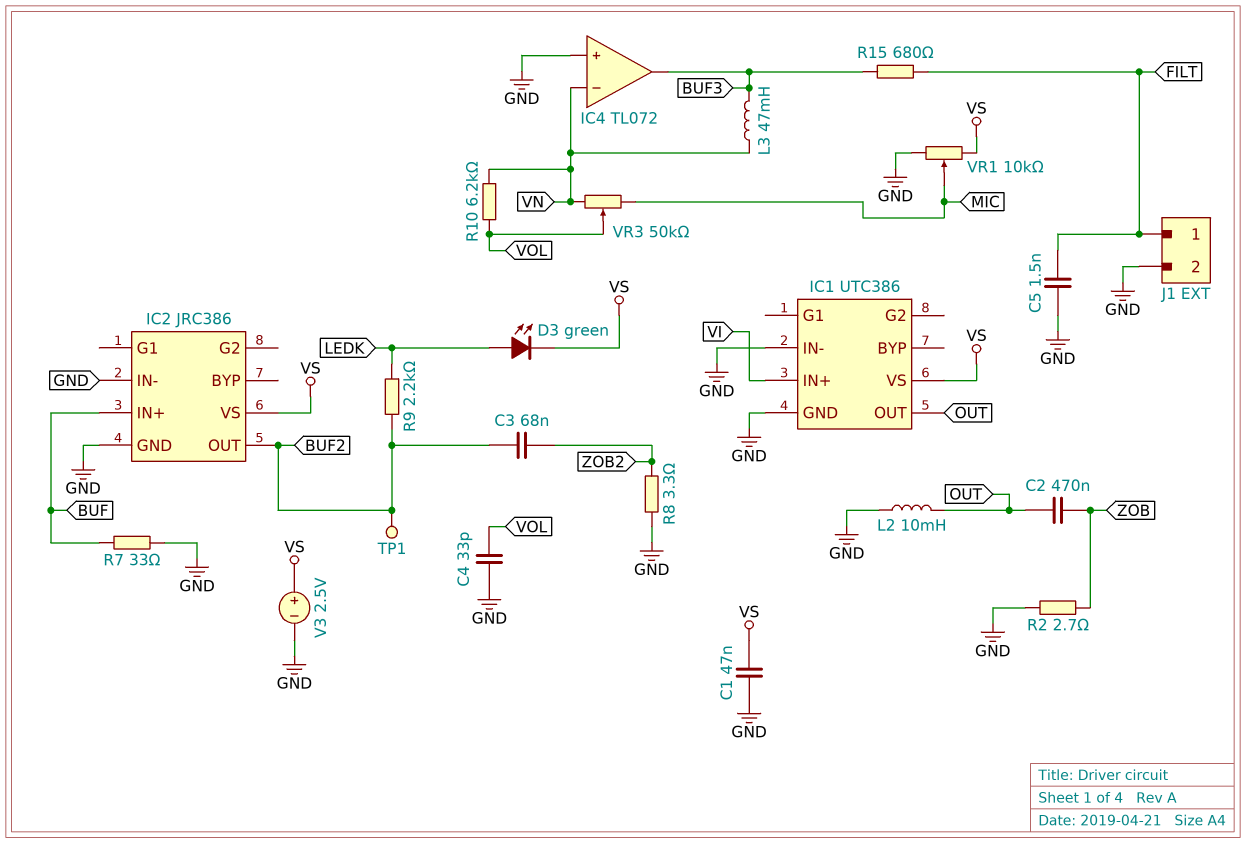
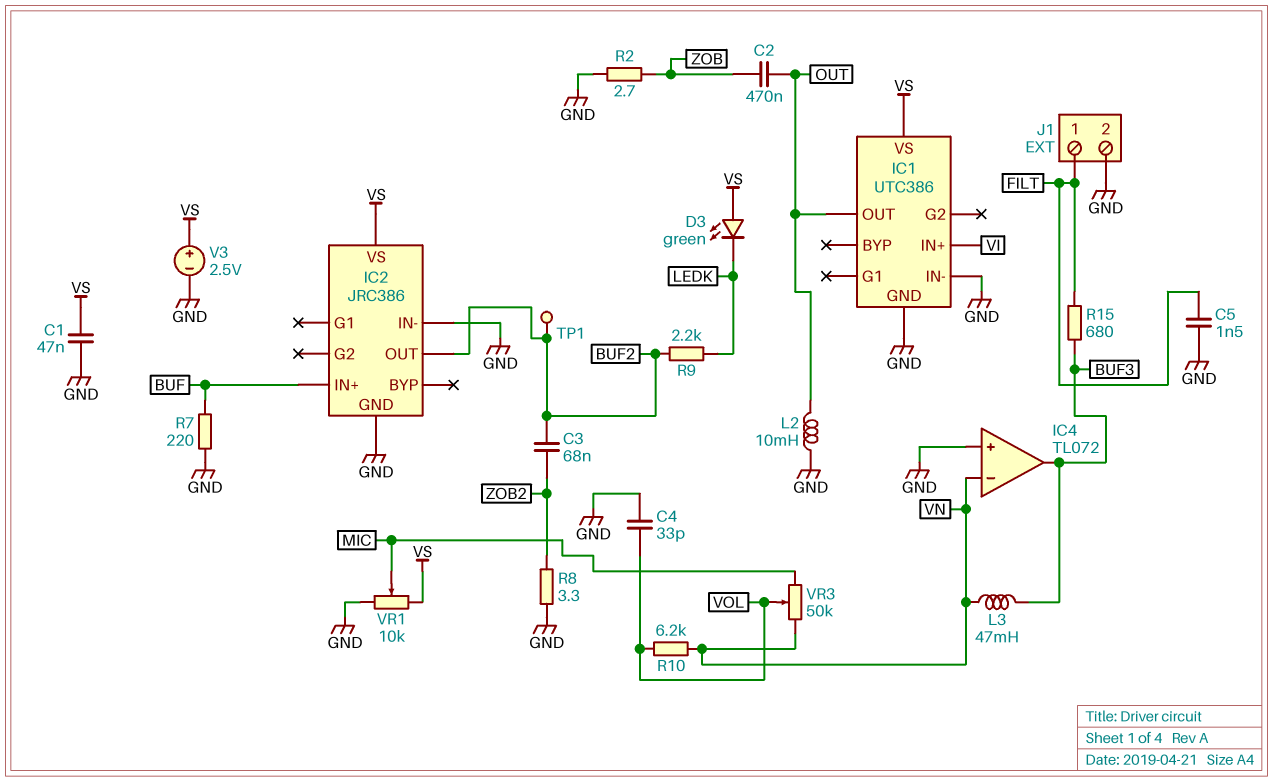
D3: LED green (A LEDK, K VS) -> LED green (A VS, K LEDK)
R7: 33 (BUF, GND) -> 220 (BUF, GND)

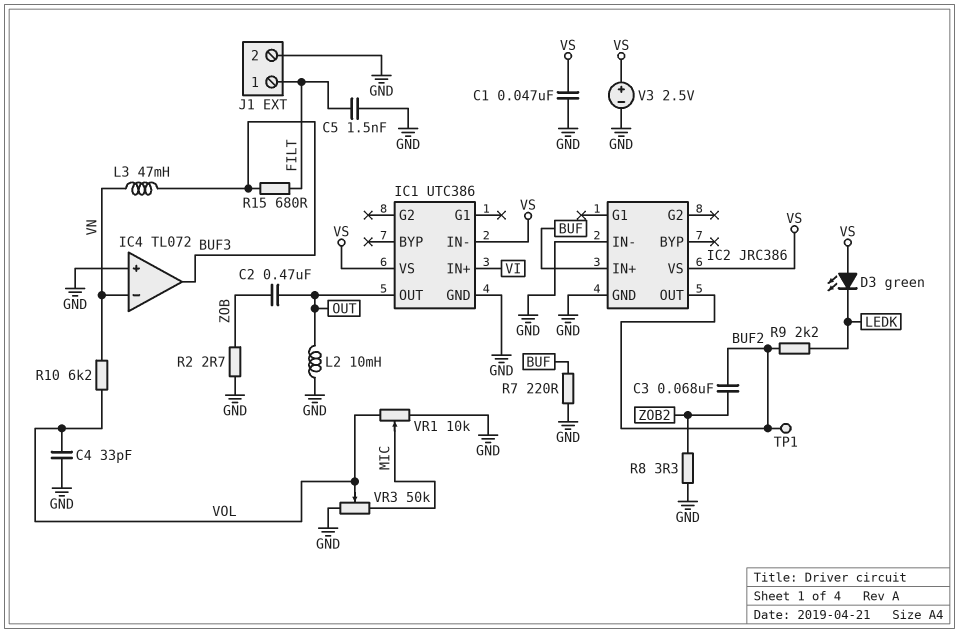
IC1 pin IN-: GND -> VS
VR1: 10k (GND, VS, wiper MIC) -> 10k (GND, VOL, wiper MIC)
VR3: 50k (MIC, VN, wiper VOL) -> 50k (GND, MIC, wiper VOL)

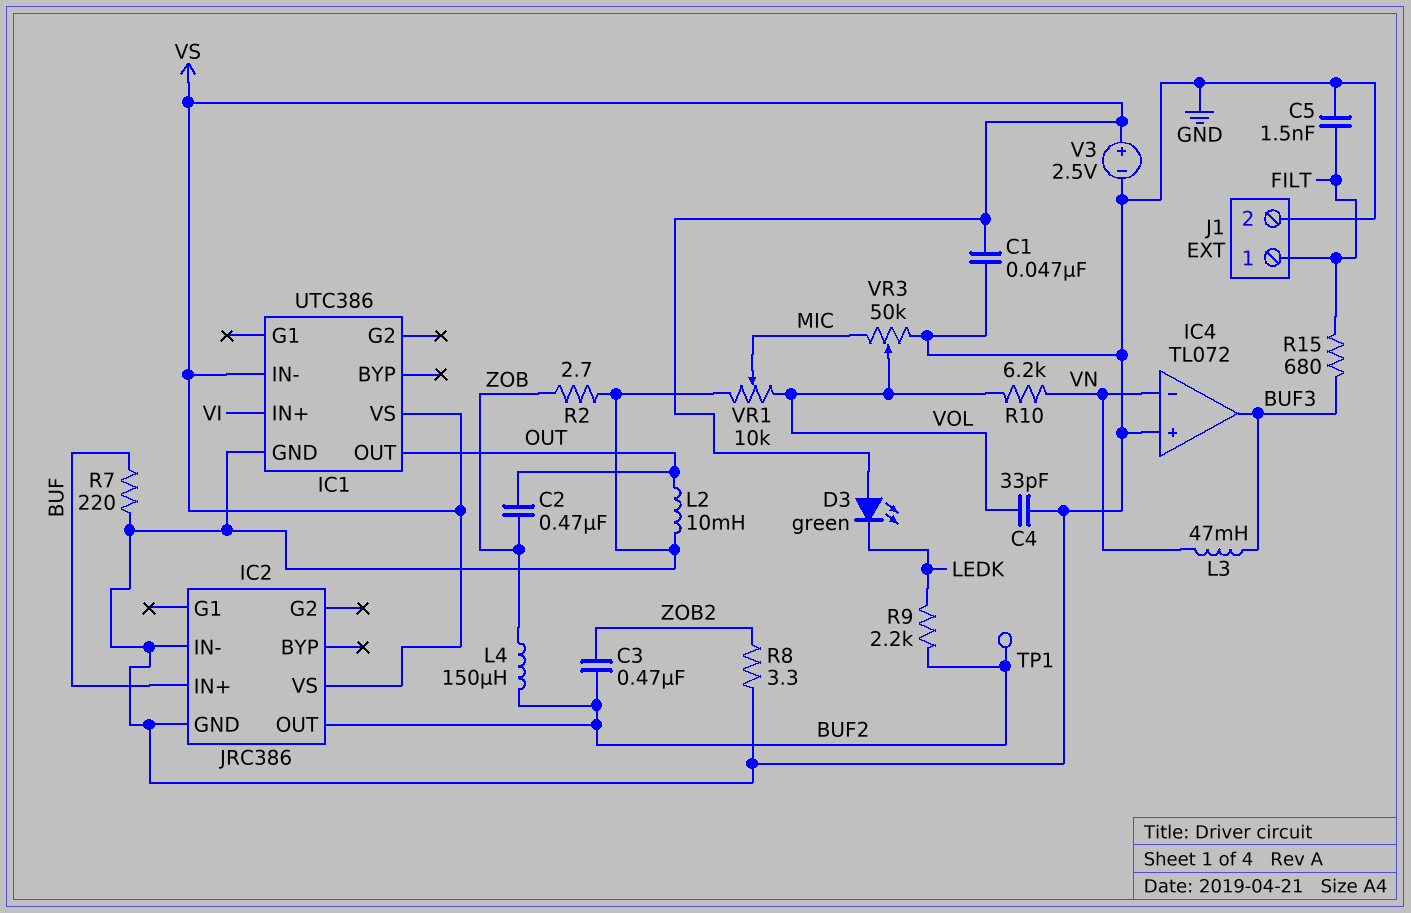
C3: 68nF (BUF2, ZOB2) -> 470nF (BUF2, ZOB2)
L4: none -> 150uH (BUF2, ZOB)

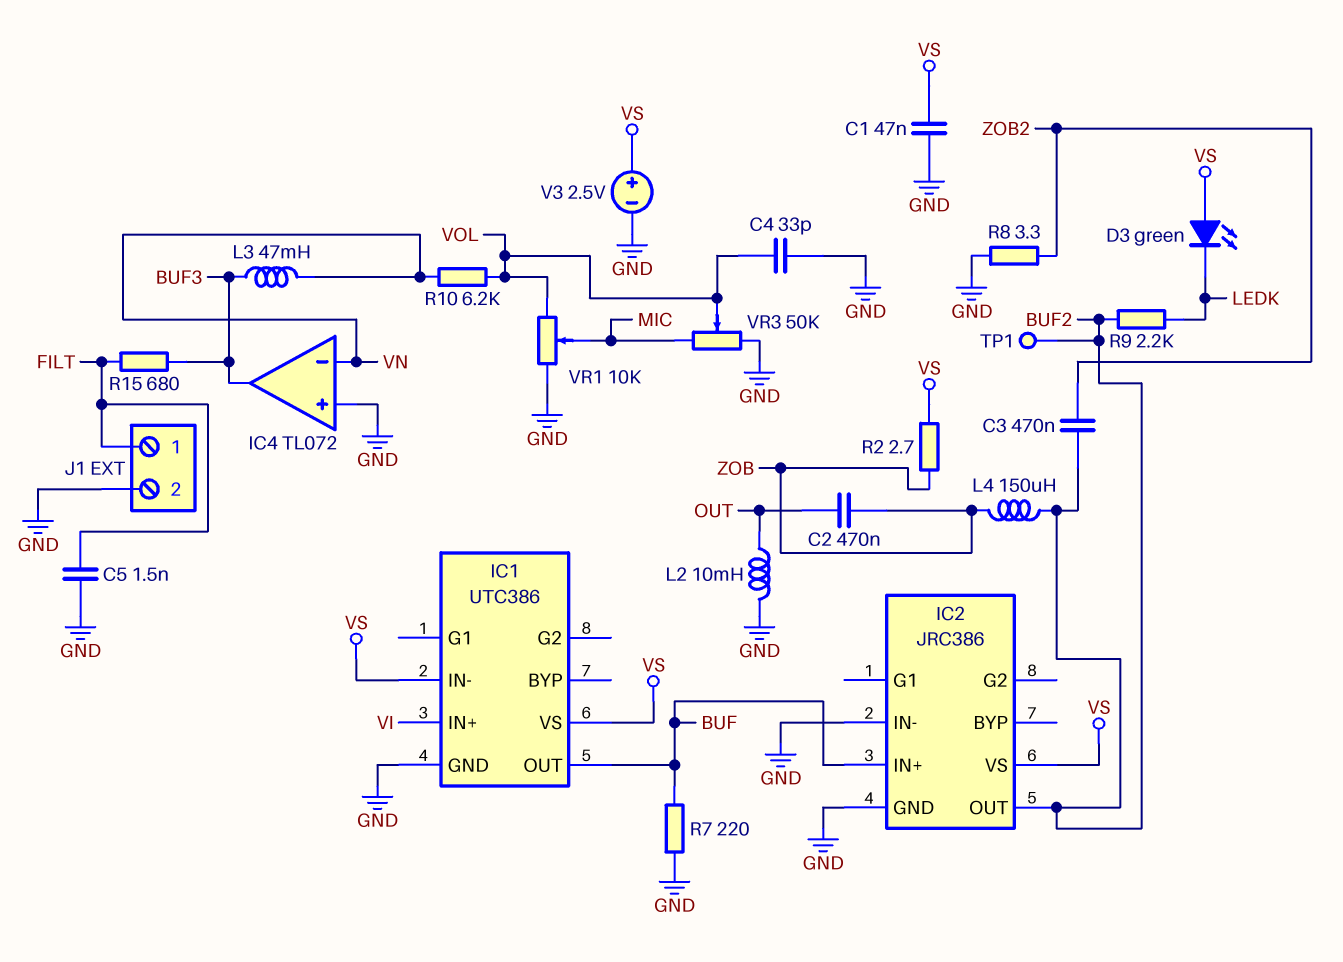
IC1 pin OUT: OUT -> BUF
R2: 2.7 (GND, ZOB) -> 2.7 (VS, ZOB)

